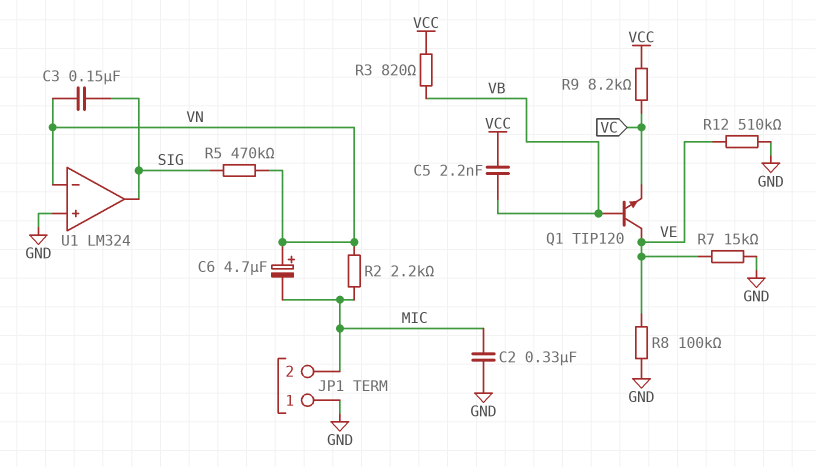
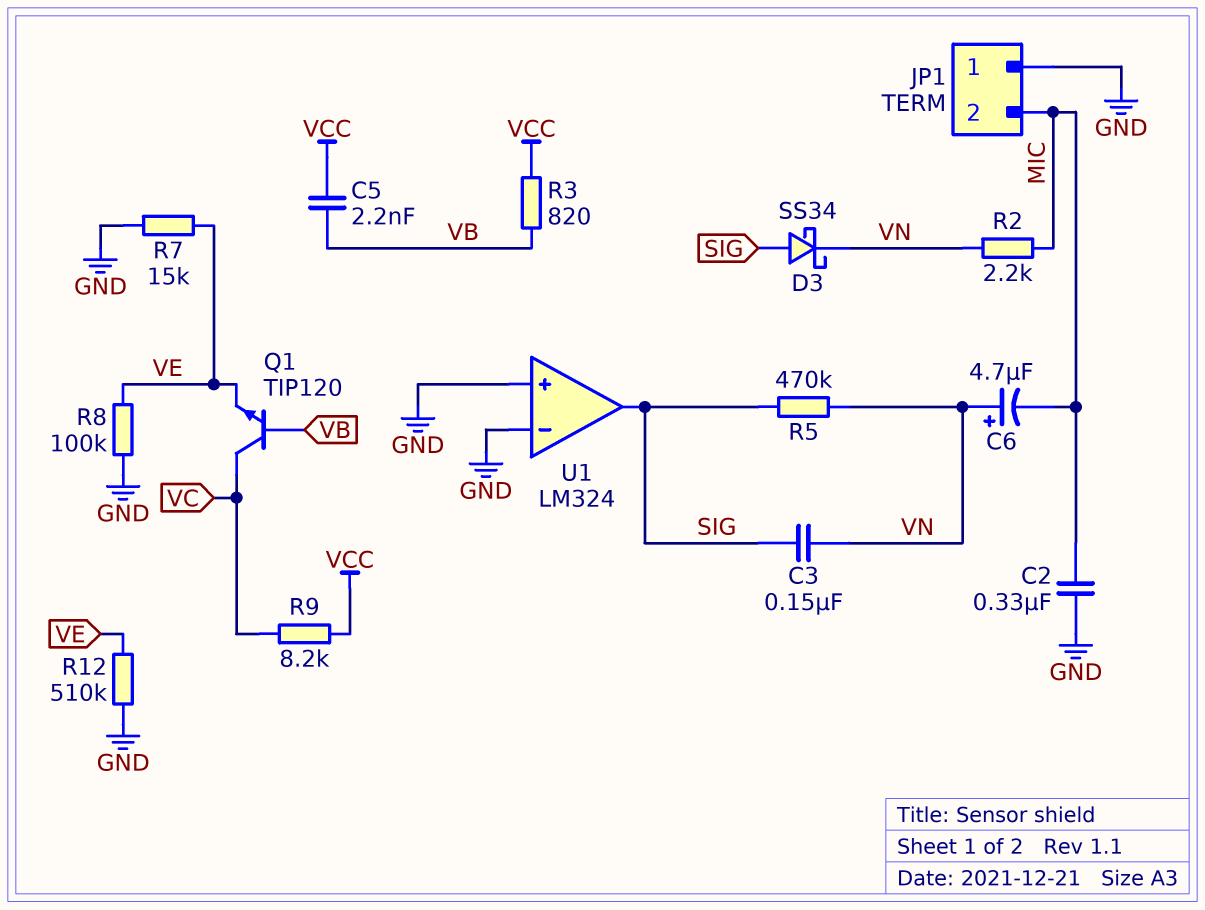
D3: none -> schottky SS34 (A SIG, K VN)
Q1: NPN TIP120 (B VB, C VE, E VC) -> NPN TIP120 (B VB, C VC, E VE)
U1 pin in-: VN -> GND

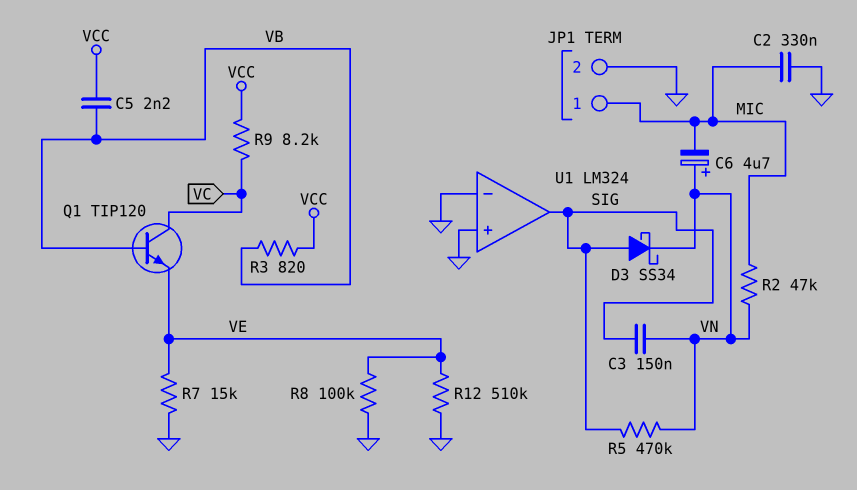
JP1 pin 1: GND -> MIC
JP1 pin 2: MIC -> GND
R2: 2.2k (MIC, VN) -> 47k (MIC, VN)

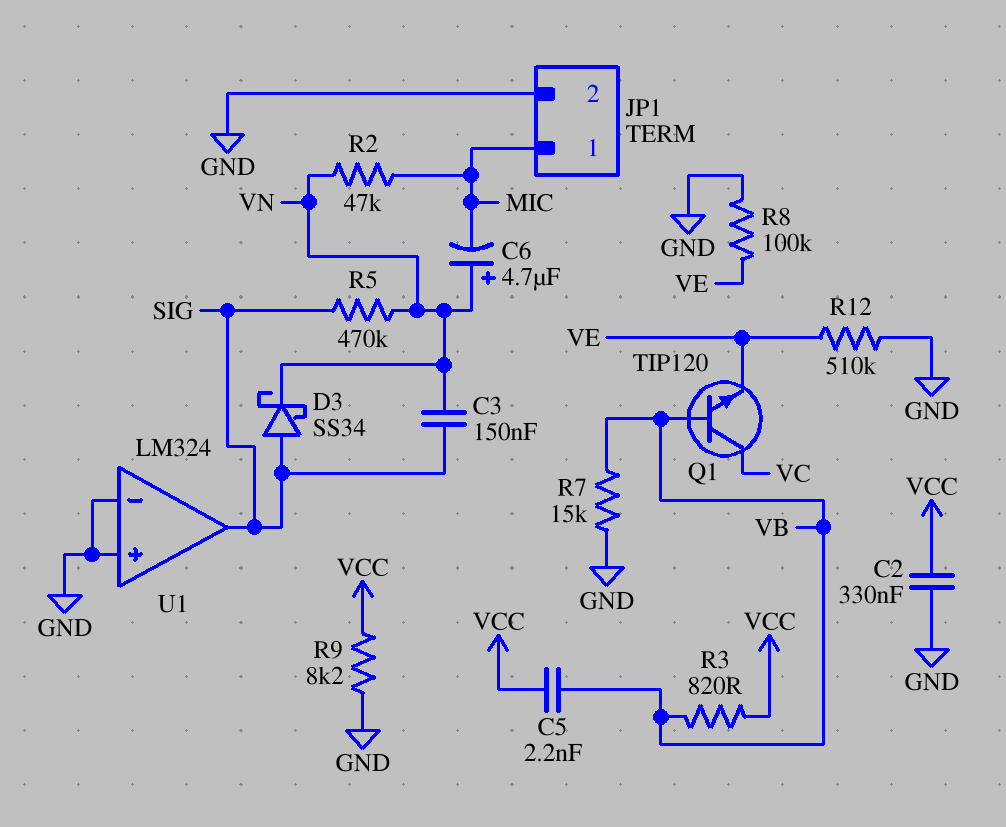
C2: 330nF (GND, MIC) -> 330nF (GND, VCC)
R7: 15k (GND, VE) -> 15k (GND, VB)
R9: 8.2k (VC, VCC) -> 8.2k (GND, VCC)

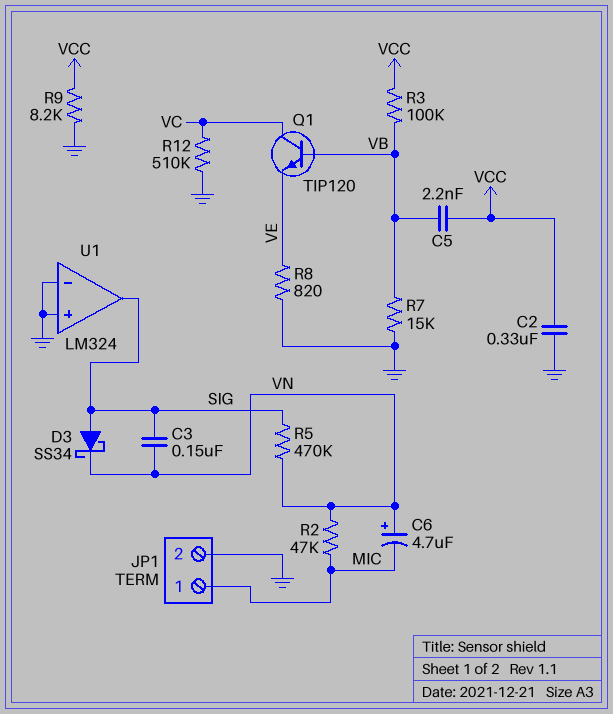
R3: 820 (VB, VCC) -> 100k (VB, VCC)
R8: 100k (GND, VE) -> 820 (GND, VE)
R12: 510k (GND, VE) -> 510k (GND, VC)

